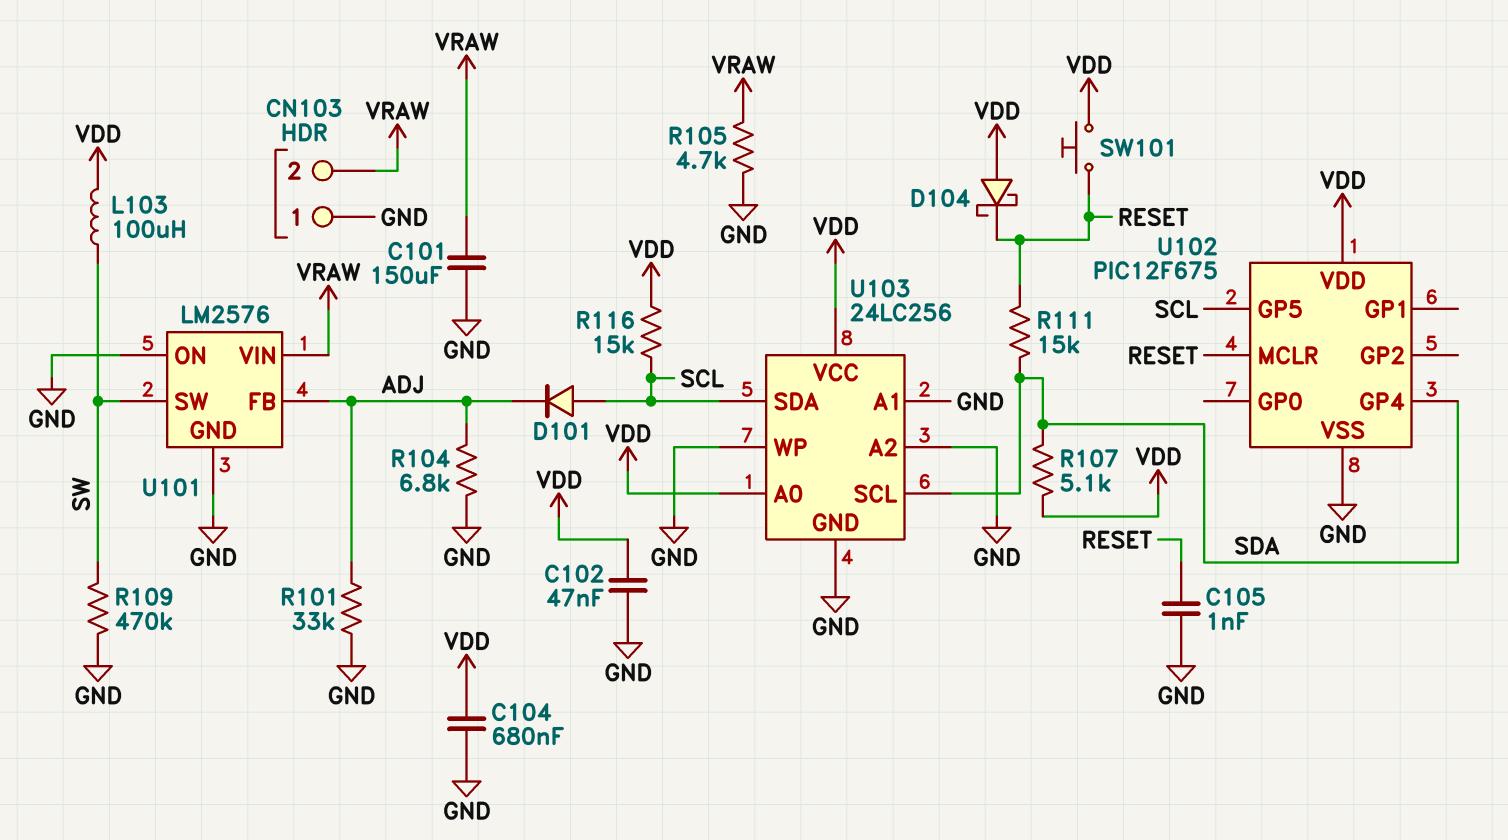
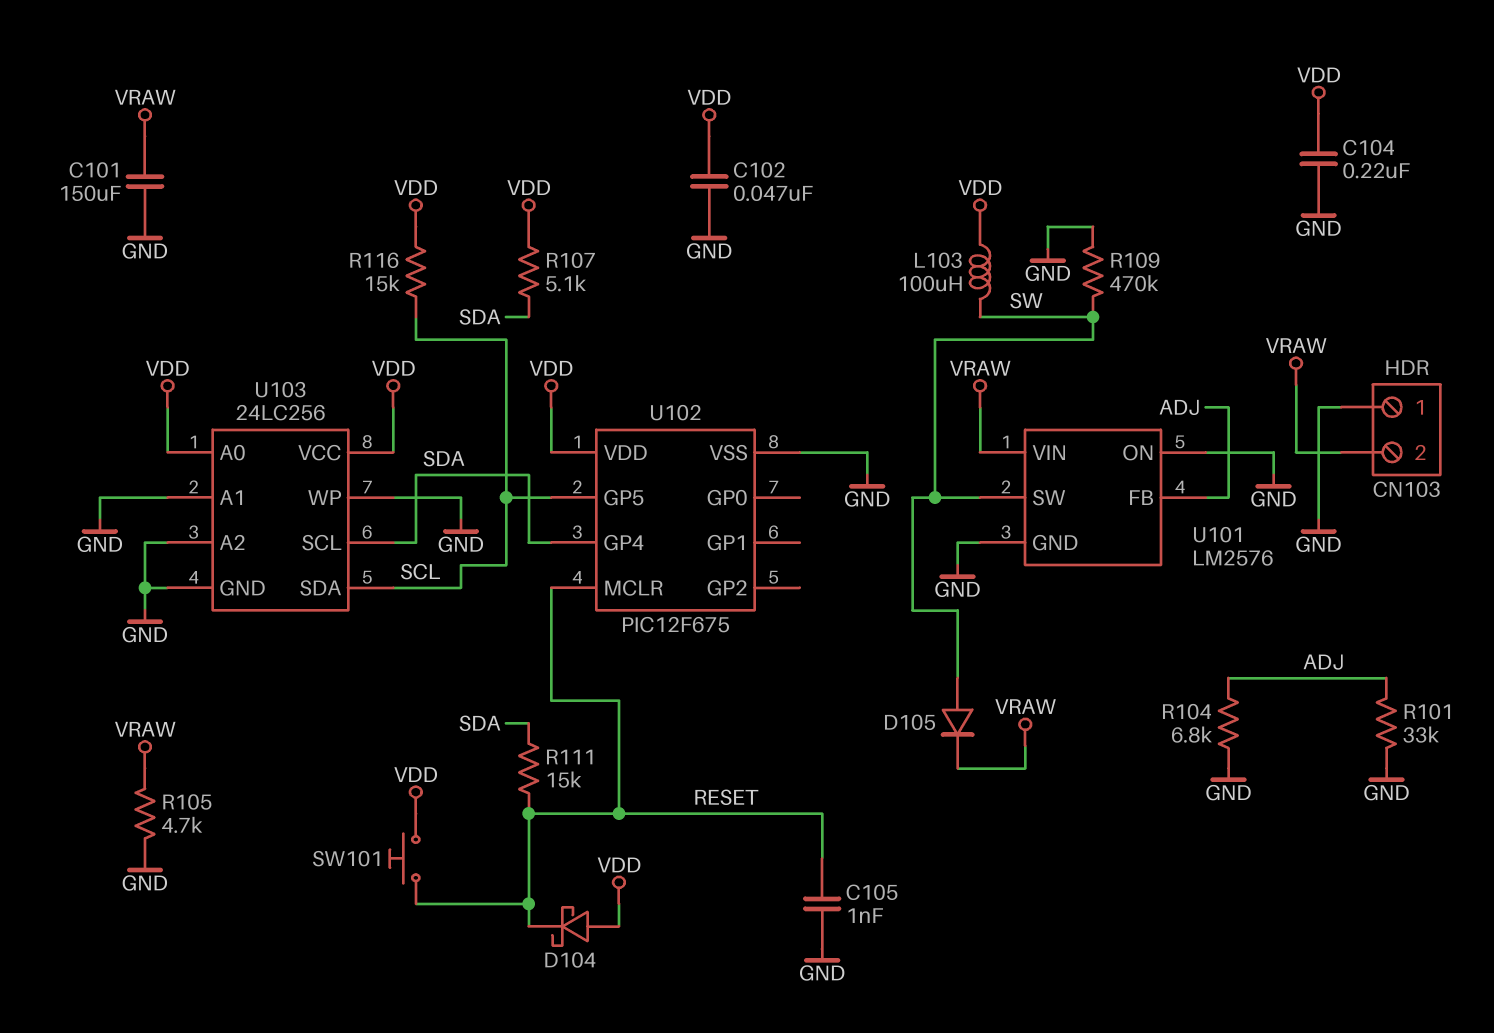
C104: 680nF (GND, VDD) -> 220nF (GND, VDD)
D101: diode (A SCL, K ADJ) -> none
D105: none -> diode (A SW, K VRAW)

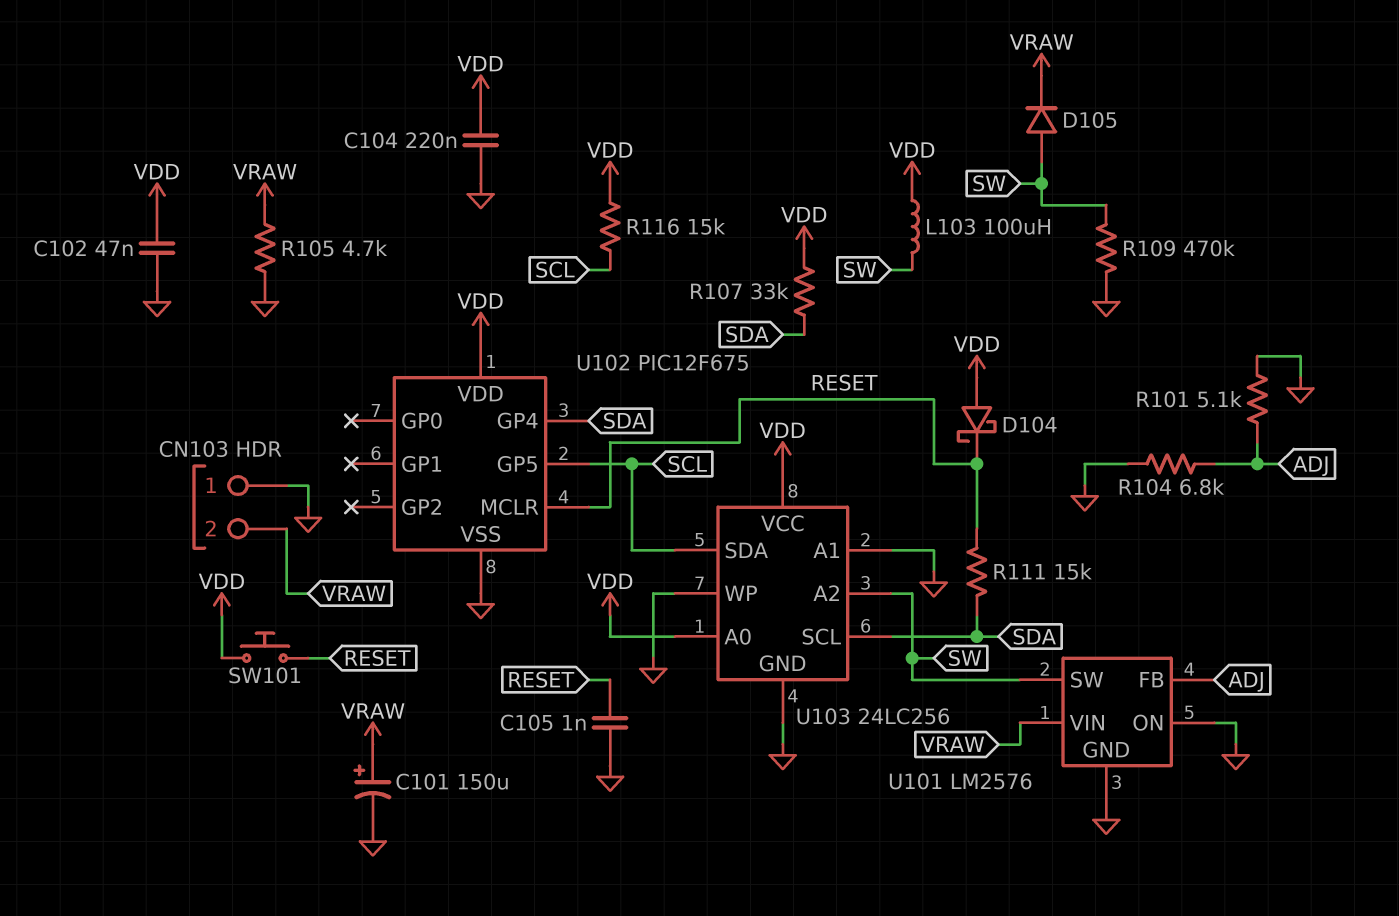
C101: 150uF (GND, VRAW) -> 150uF (plus VRAW, minus GND)
R101: 33k (ADJ, GND) -> 5.1k (ADJ, GND)
R107: 5.1k (SDA, VDD) -> 33k (SDA, VDD)
U103 pin A2: GND -> SW

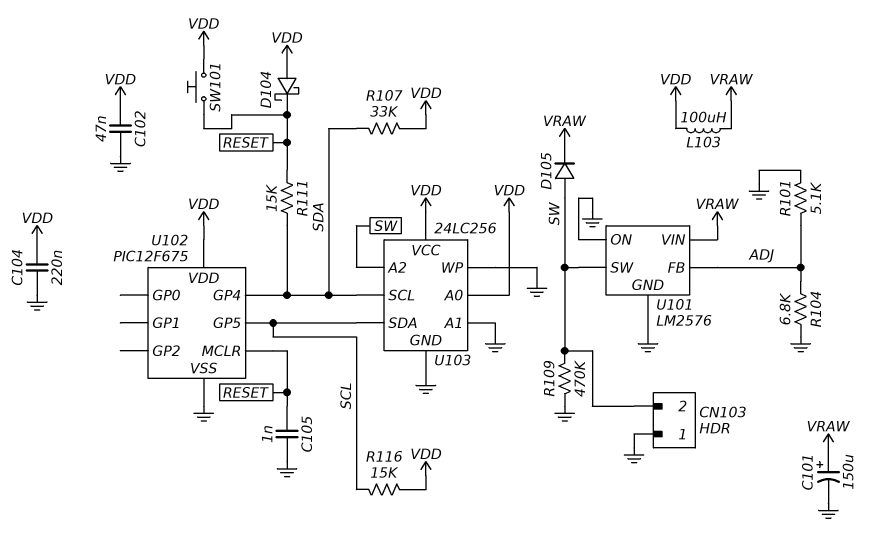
CN103 pin 2: VRAW -> SW
L103: 100uH (SW, VDD) -> 100uH (VDD, VRAW)
R105: 4.7k (GND, VRAW) -> none

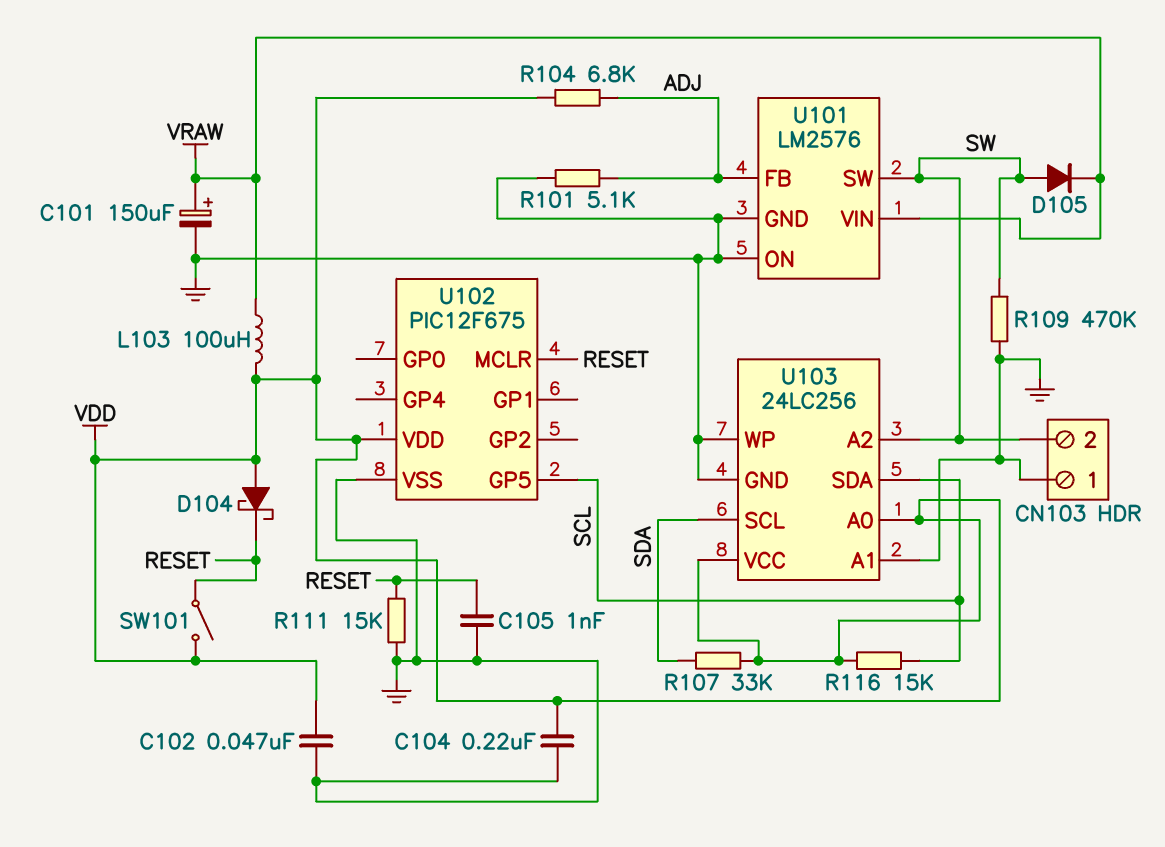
R104: 6.8k (ADJ, GND) -> 6.8k (ADJ, VDD)
R111: 15k (RESET, SDA) -> 15k (GND, RESET)
SW101: button (RESET, VDD) -> switch (RESET, VDD)
U102 pin GP4: SDA -> none

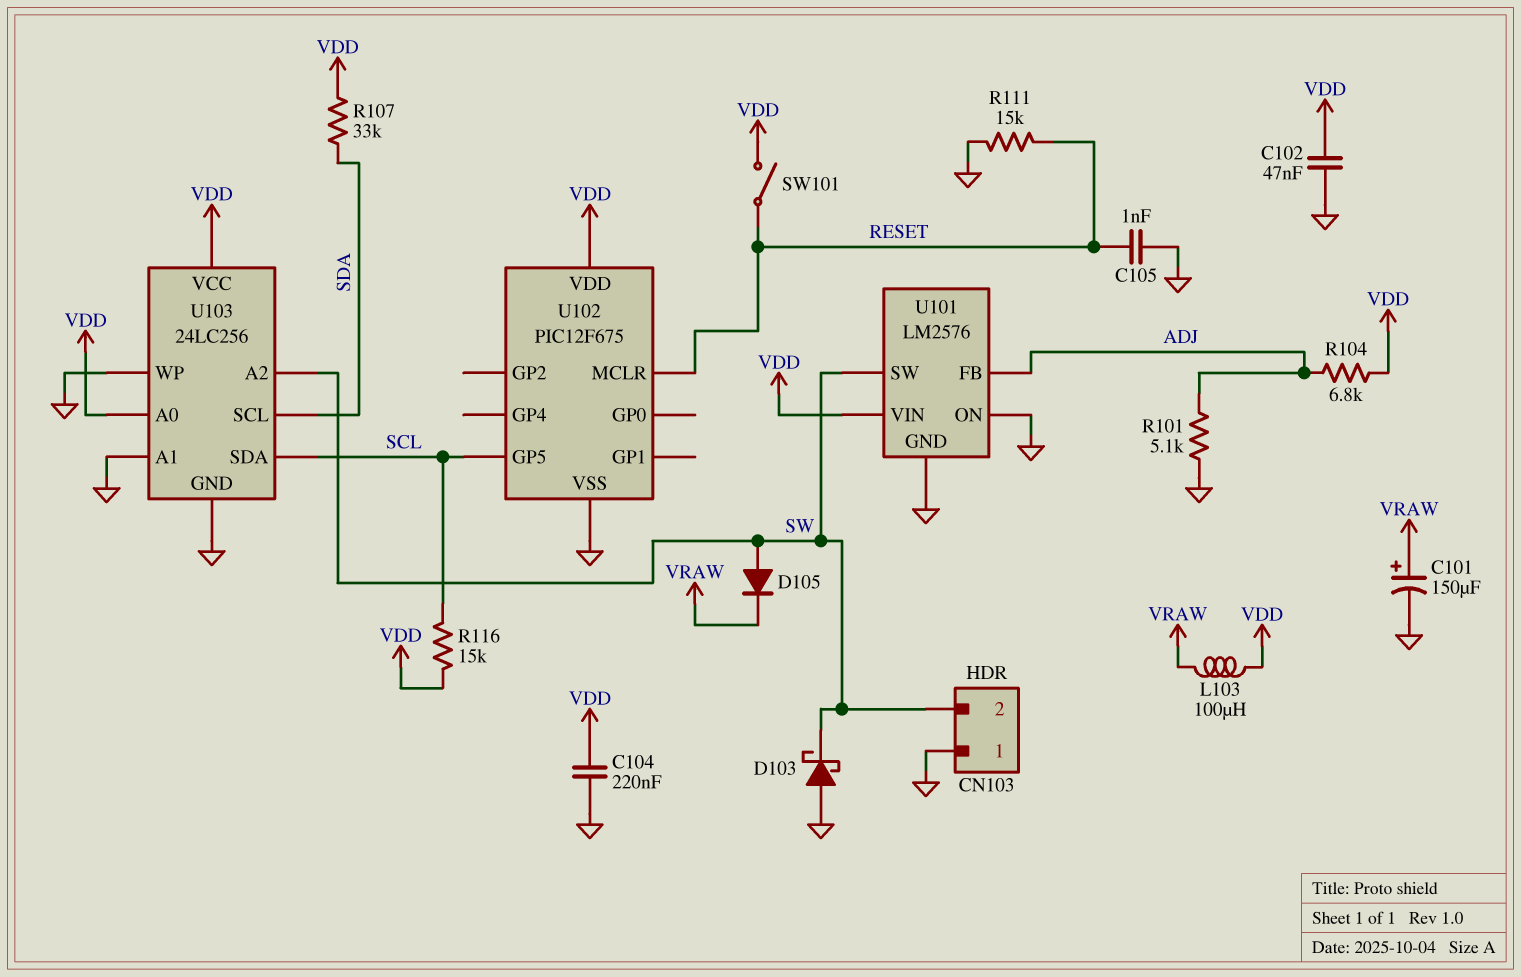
D103: none -> schottky (A GND, K SW)
D104: schottky (A VDD, K RESET) -> none
R109: 470k (GND, SW) -> none
U101 pin VIN: VRAW -> VDD

